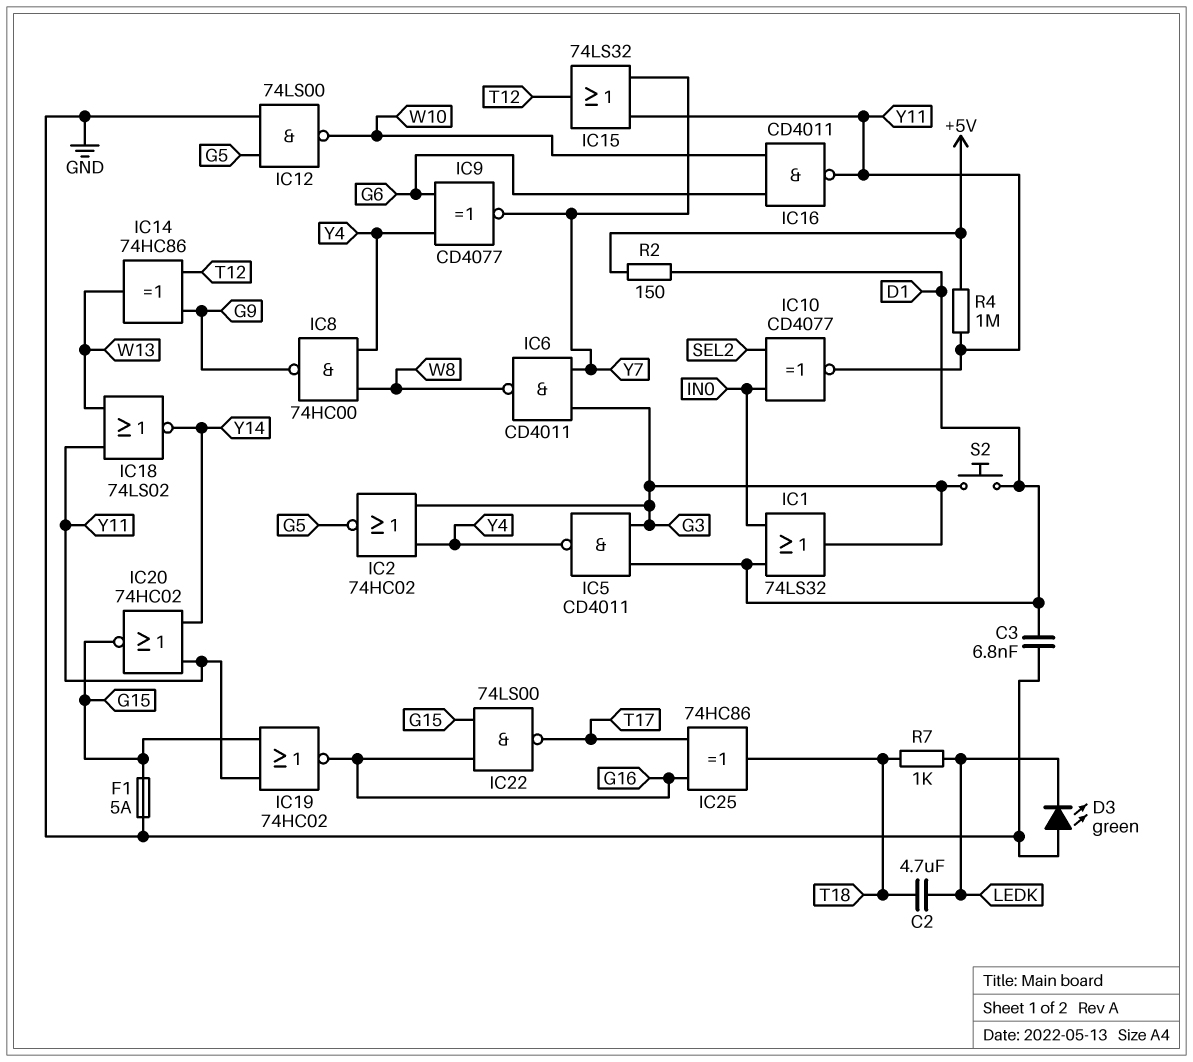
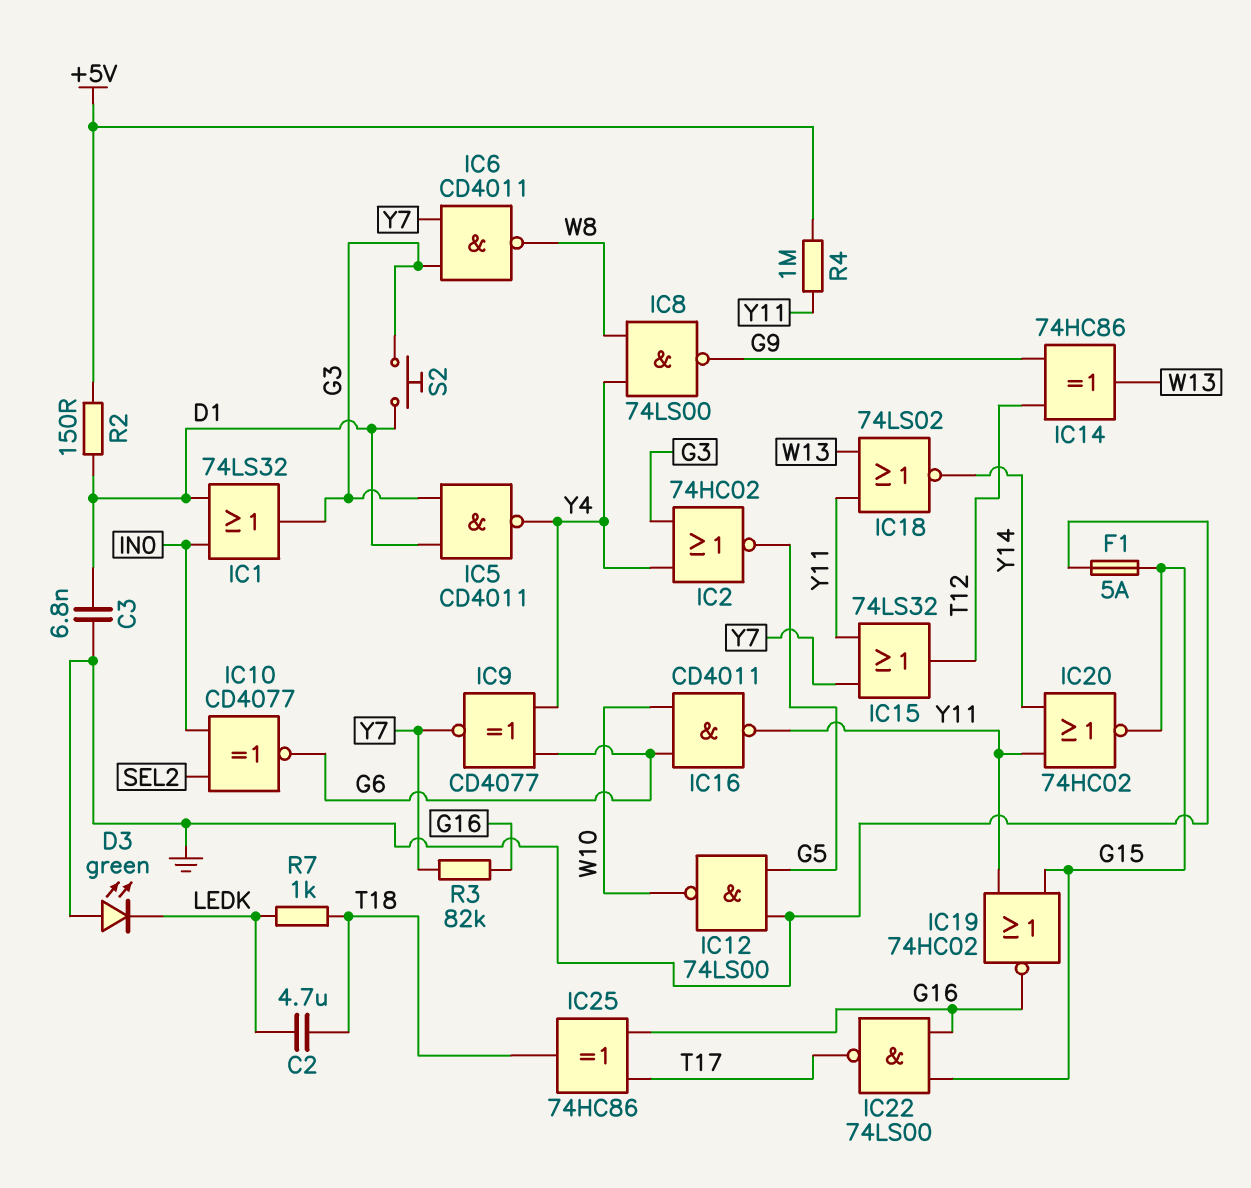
IC8: NAND 74HC00 (in W8, in Y4, out G9) -> NAND 74LS00 (in W8, in Y4, out G9)
IC10: XNOR CD4077 (in IN0, in SEL2, out Y11) -> XNOR CD4077 (in IN0, in SEL2, out G6)
R3: none -> 82k (G16, Y7)

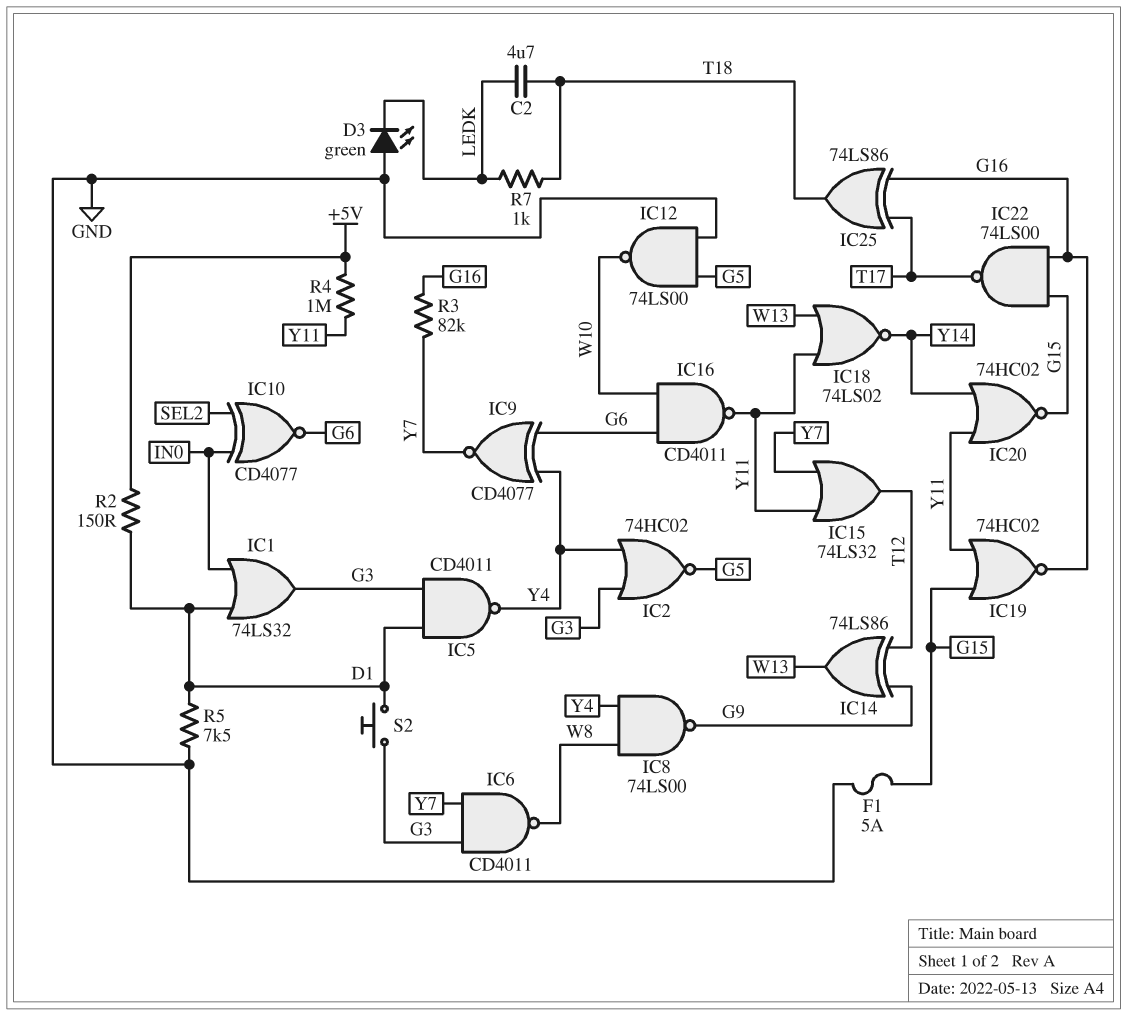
C3: 6.8nF (D1, GND) -> none
IC14: XOR 74HC86 (in G9, in T12, out W13) -> XOR 74LS86 (in G9, in T12, out W13)
IC25: XOR 74HC86 (in G16, in T17, out T18) -> XOR 74LS86 (in G16, in T17, out T18)
R5: none -> 7.5k (D1, GND)

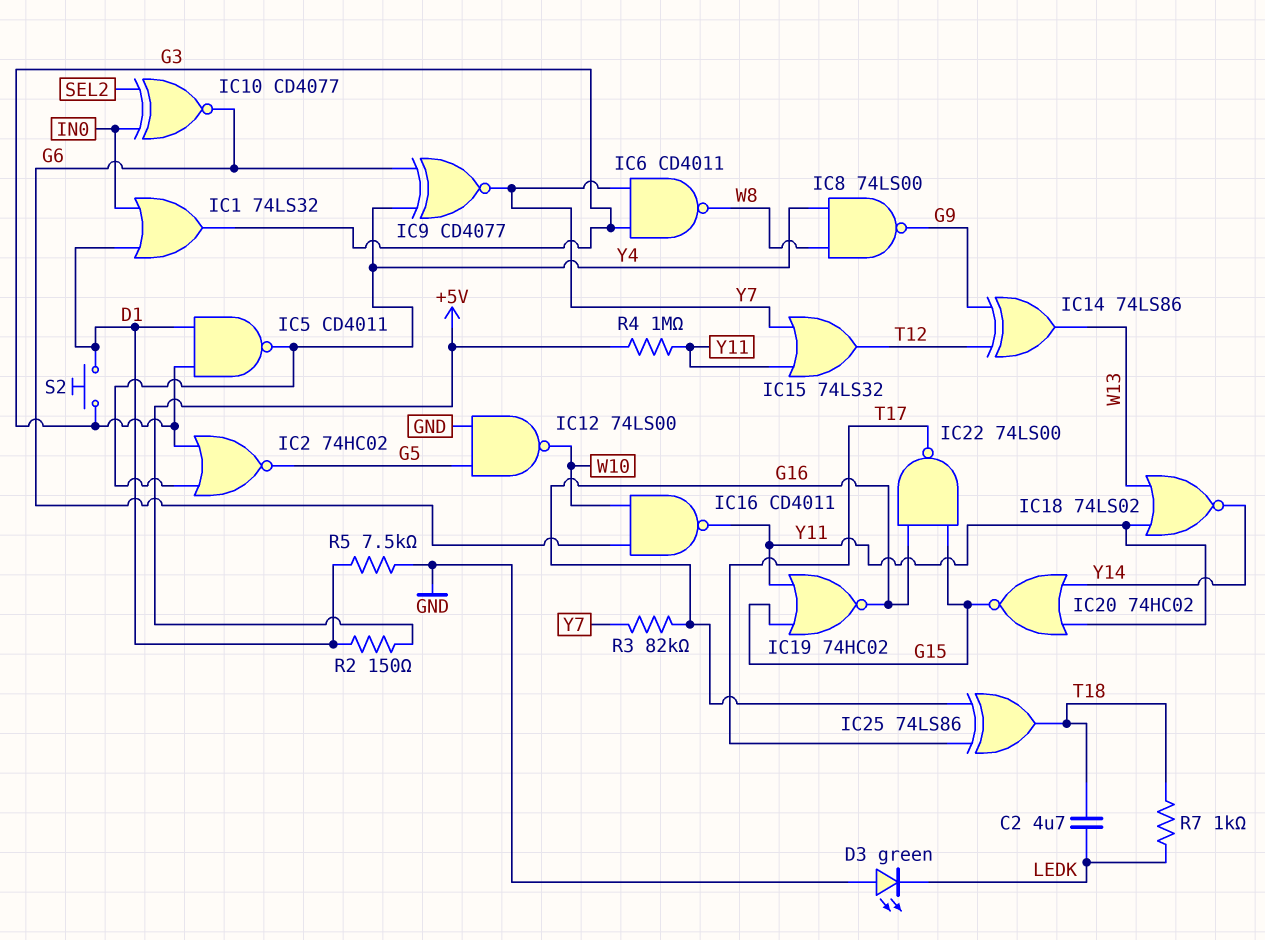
F1: 5A (G15, GND) -> none

